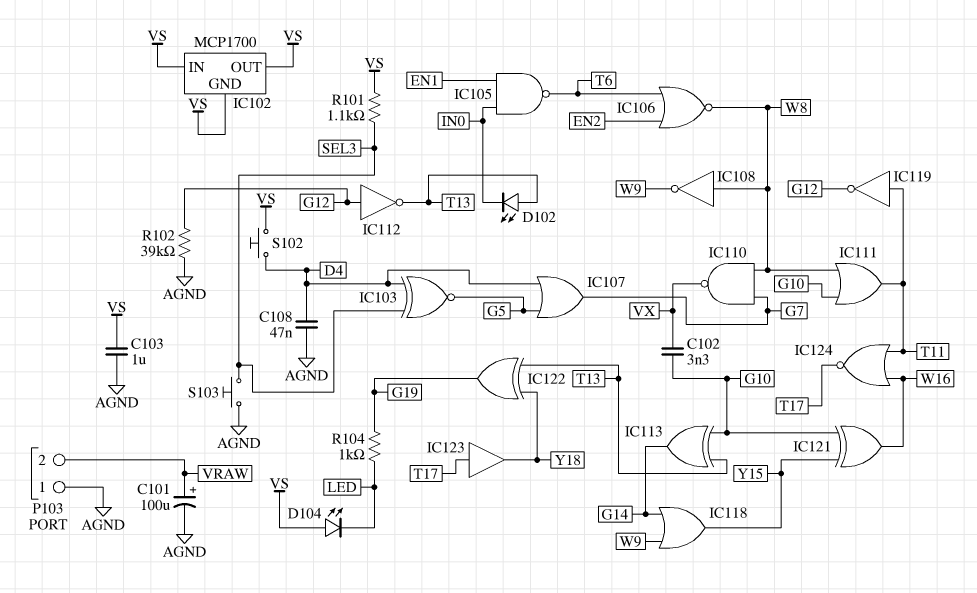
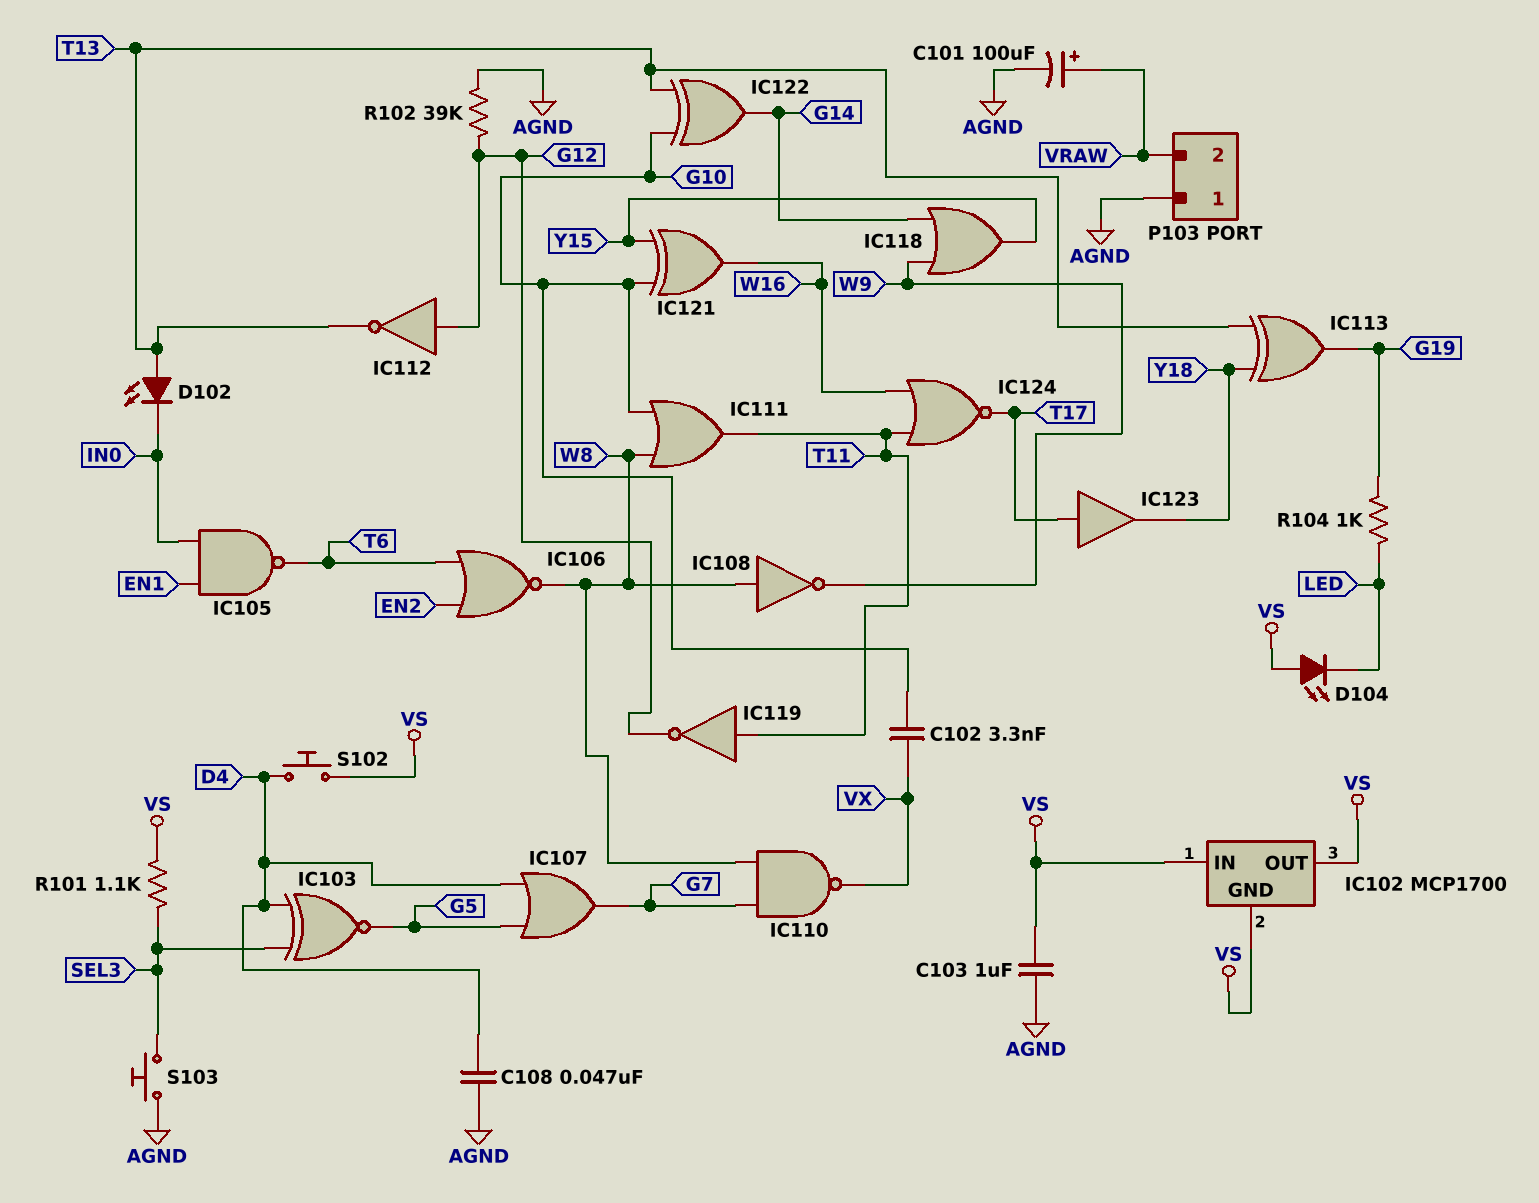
IC113: XOR (in G10, in T13, out G14) -> XOR (in T13, in Y18, out G19)
IC122: XOR (in T13, in Y18, out G19) -> XOR (in G10, in T13, out G14)

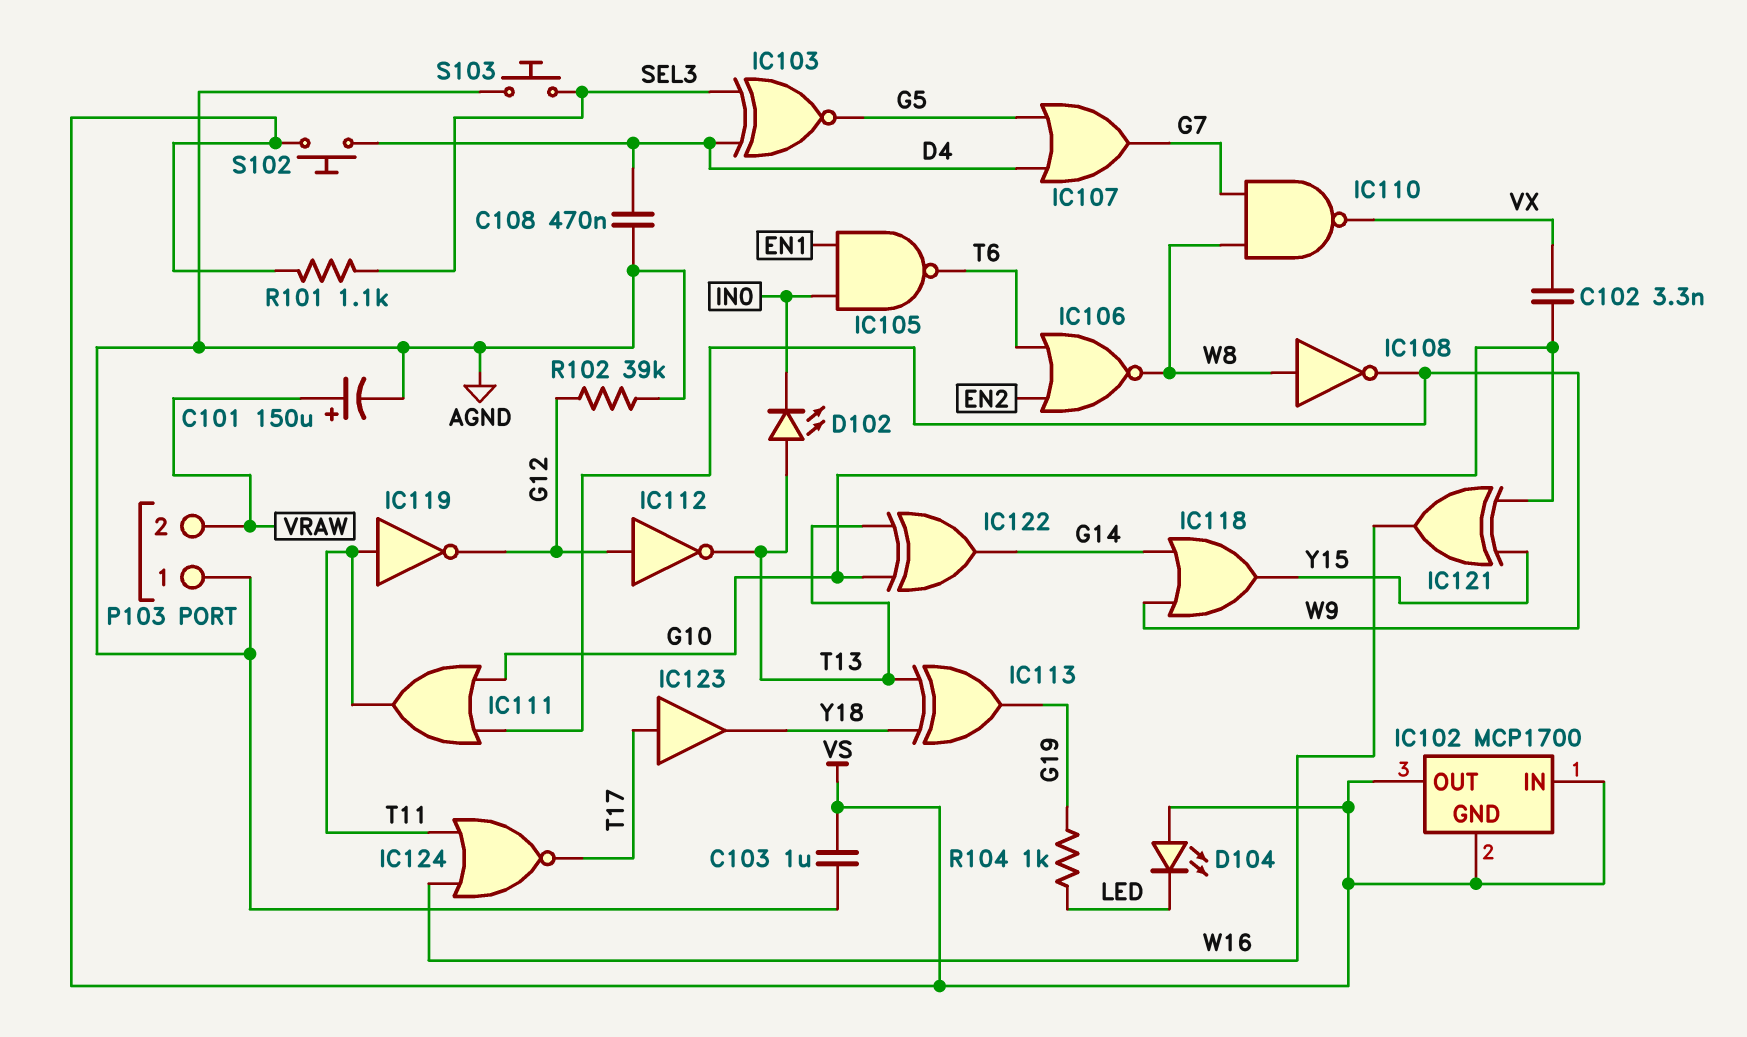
C101: 100uF (plus VRAW, minus AGND) -> 150uF (plus VRAW, minus AGND)
C108: 47nF (AGND, D4) -> 470nF (AGND, D4)
IC111: OR (in G10, in W8, out T11) -> OR (in G10, in W9, out T11)

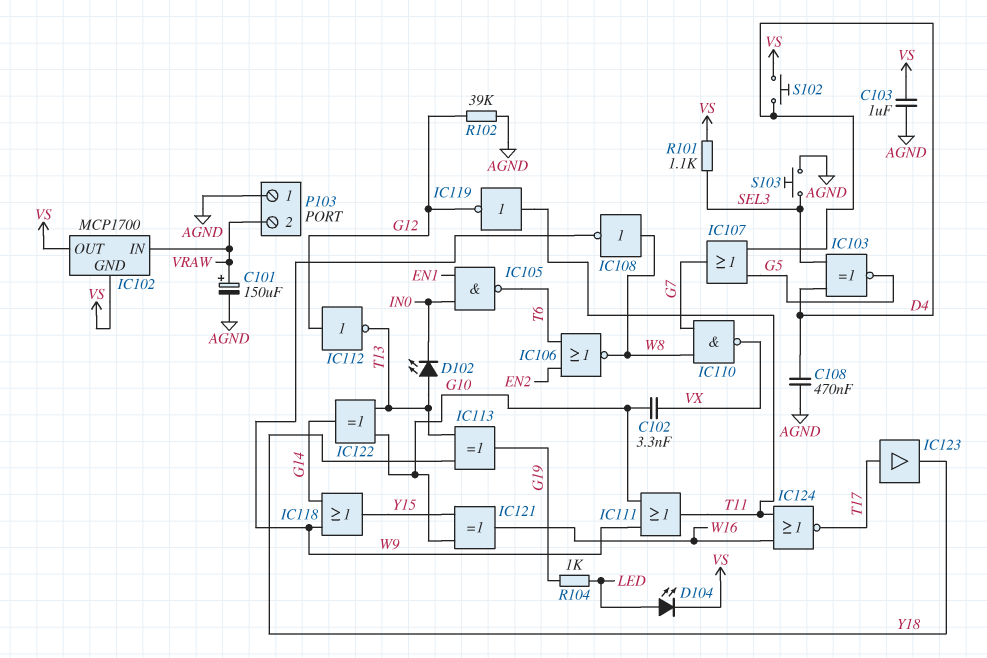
D104: LED (A VS, K LED) -> LED (A LED, K VS)
IC102 pin IN: VS -> VRAW

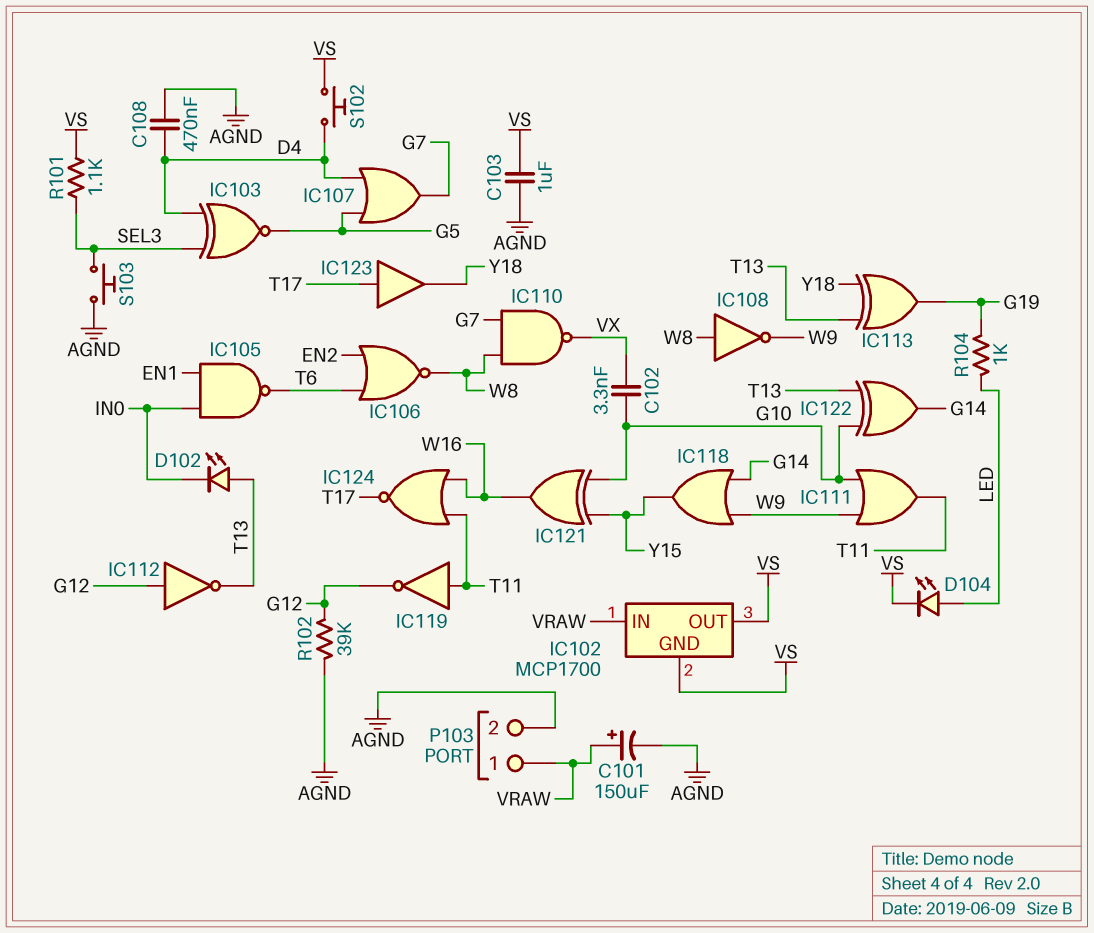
P103 pin 1: AGND -> VRAW
P103 pin 2: VRAW -> AGND

